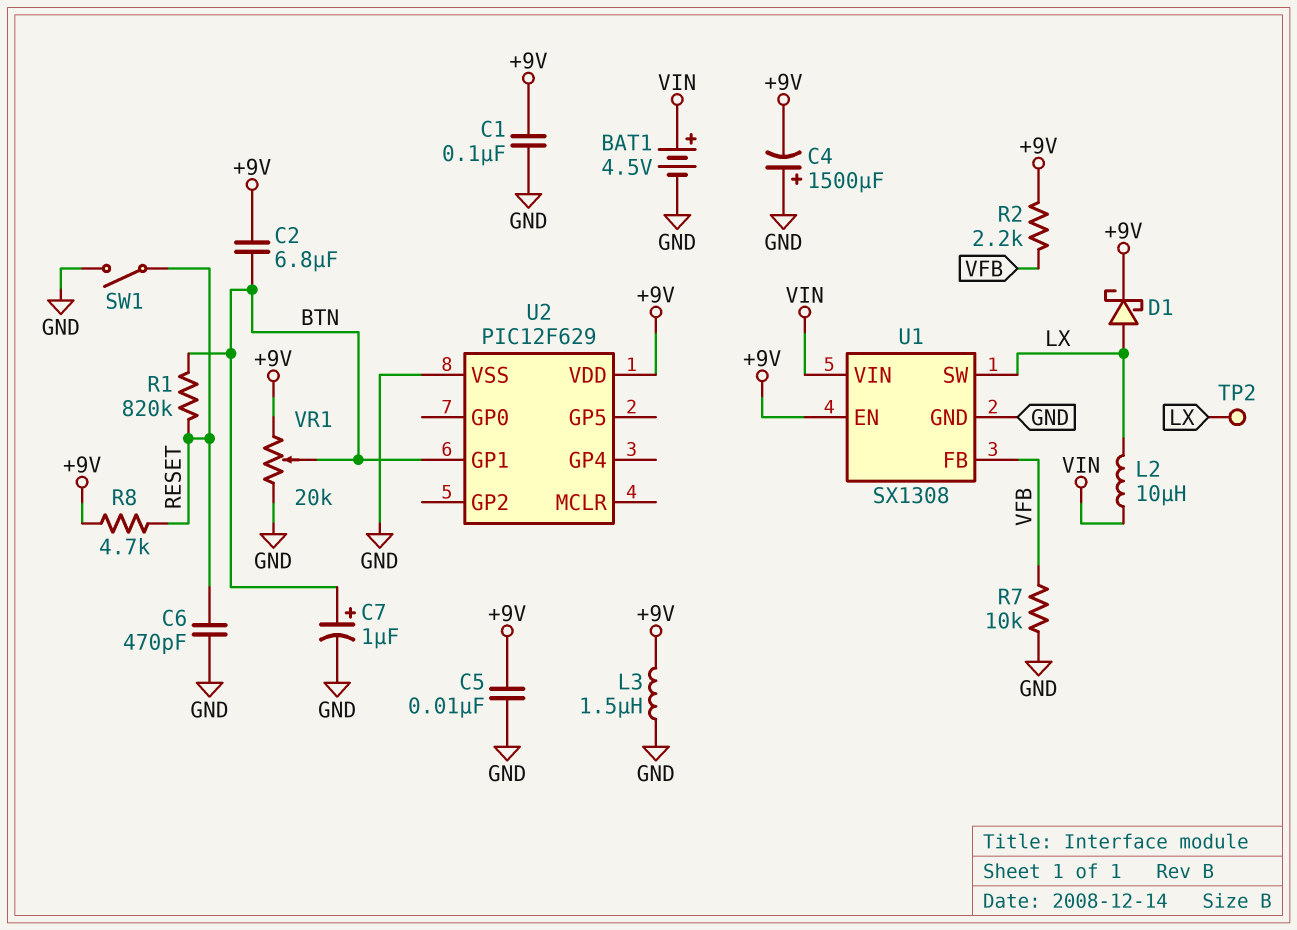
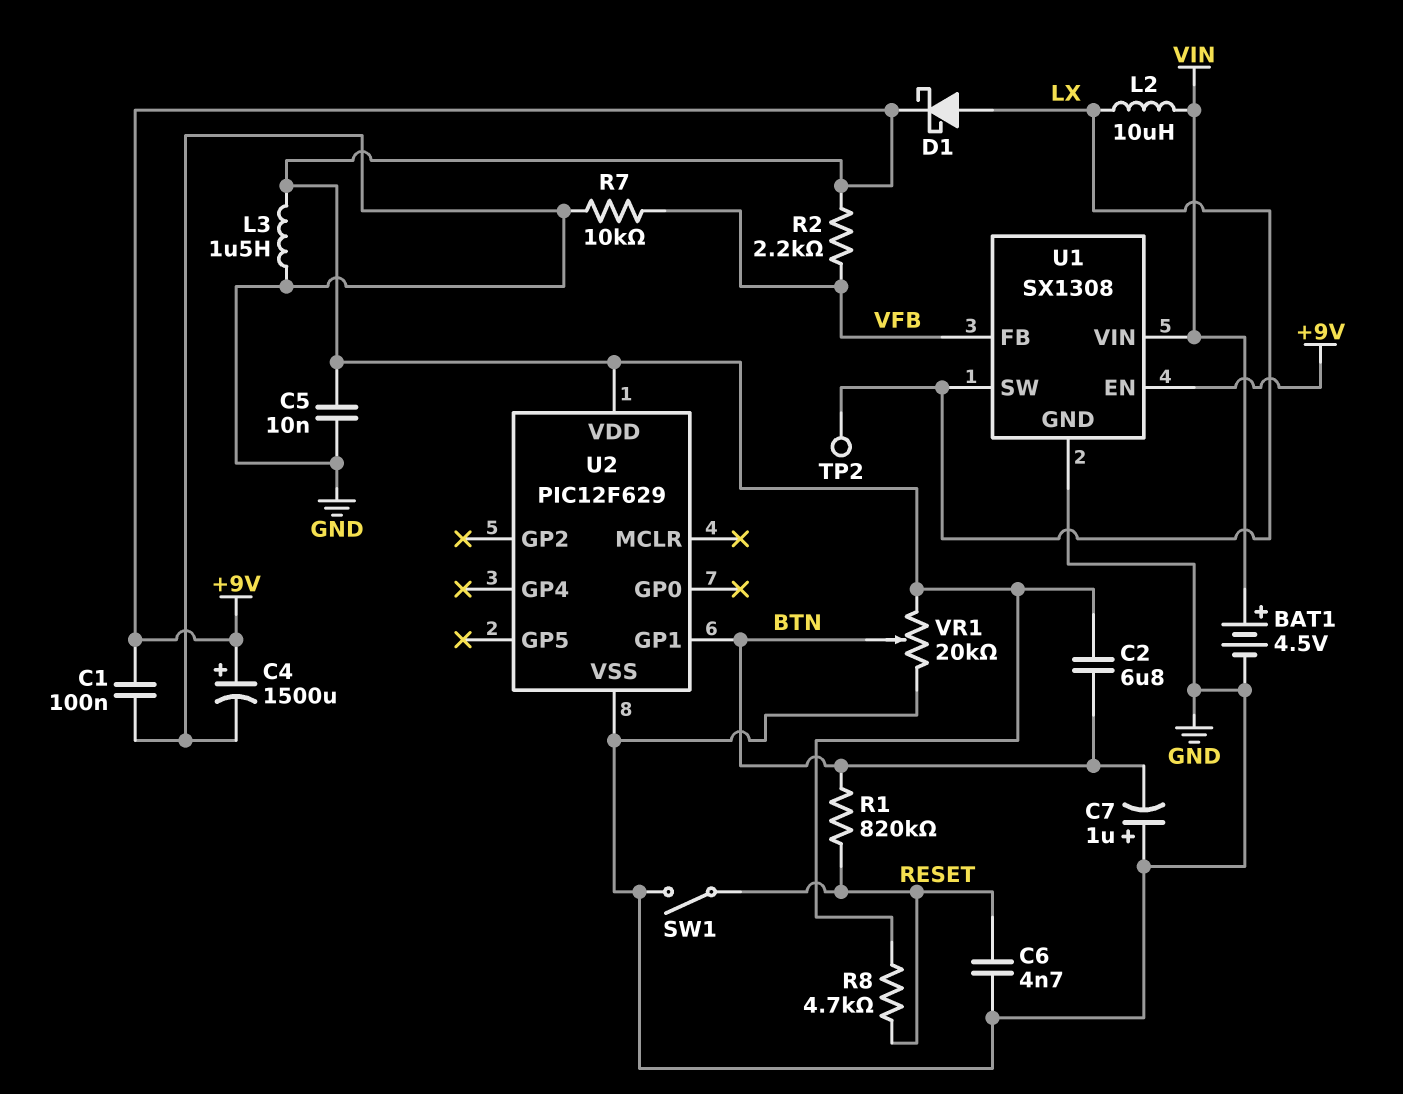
C4: 1500uF (plus GND, minus +9V) -> 1500uF (plus +9V, minus GND)
C6: 470pF (GND, RESET) -> 4.7nF (GND, RESET)
C7: 1uF (plus BTN, minus GND) -> 1uF (plus GND, minus BTN)

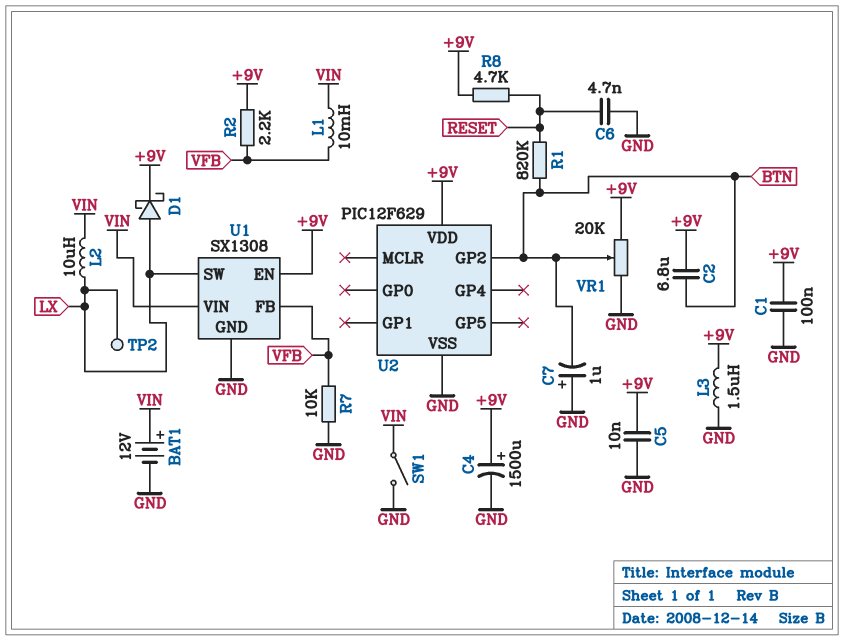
BAT1: 4.5V (plus VIN, minus GND) -> 12V (plus VIN, minus GND)
L1: none -> 10mH (VFB, VIN)
SW1: switch (GND, RESET) -> switch (GND, VIN)
U2 pin GP1: BTN -> none
U2 pin GP2: none -> BTN

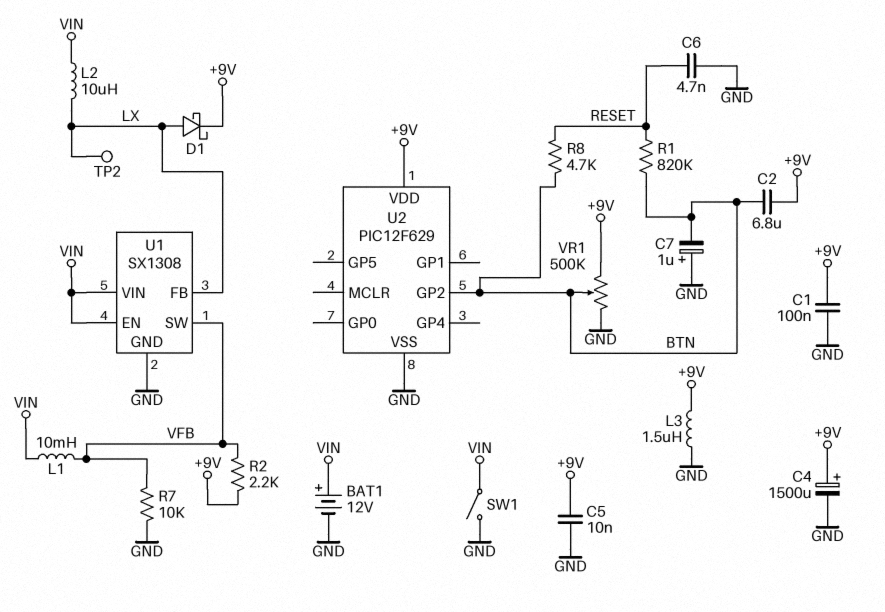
R8: 4.7k (+9V, RESET) -> 4.7k (BTN, RESET)
U1 pin EN: +9V -> VIN
U1 pin FB: VFB -> LX
U1 pin SW: LX -> VFB
VR1: 20k (+9V, GND, wiper BTN) -> 500k (+9V, GND, wiper BTN)

